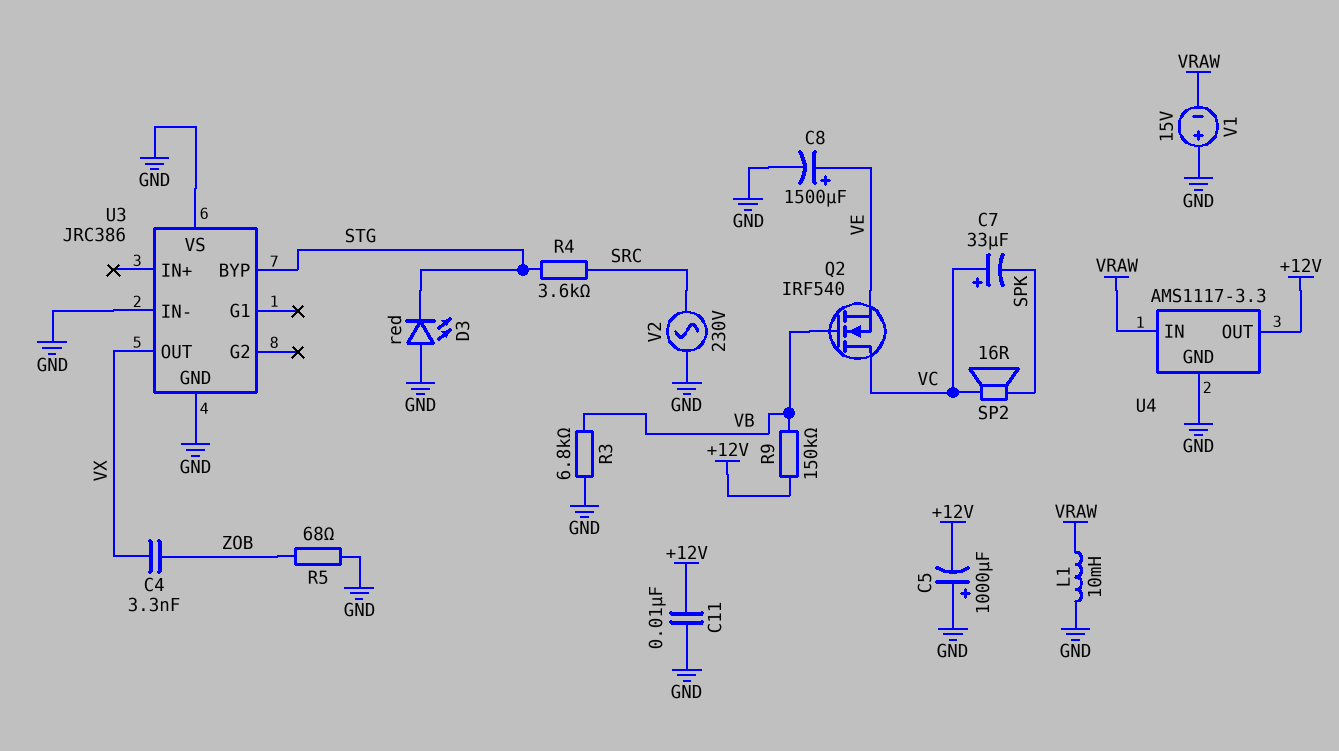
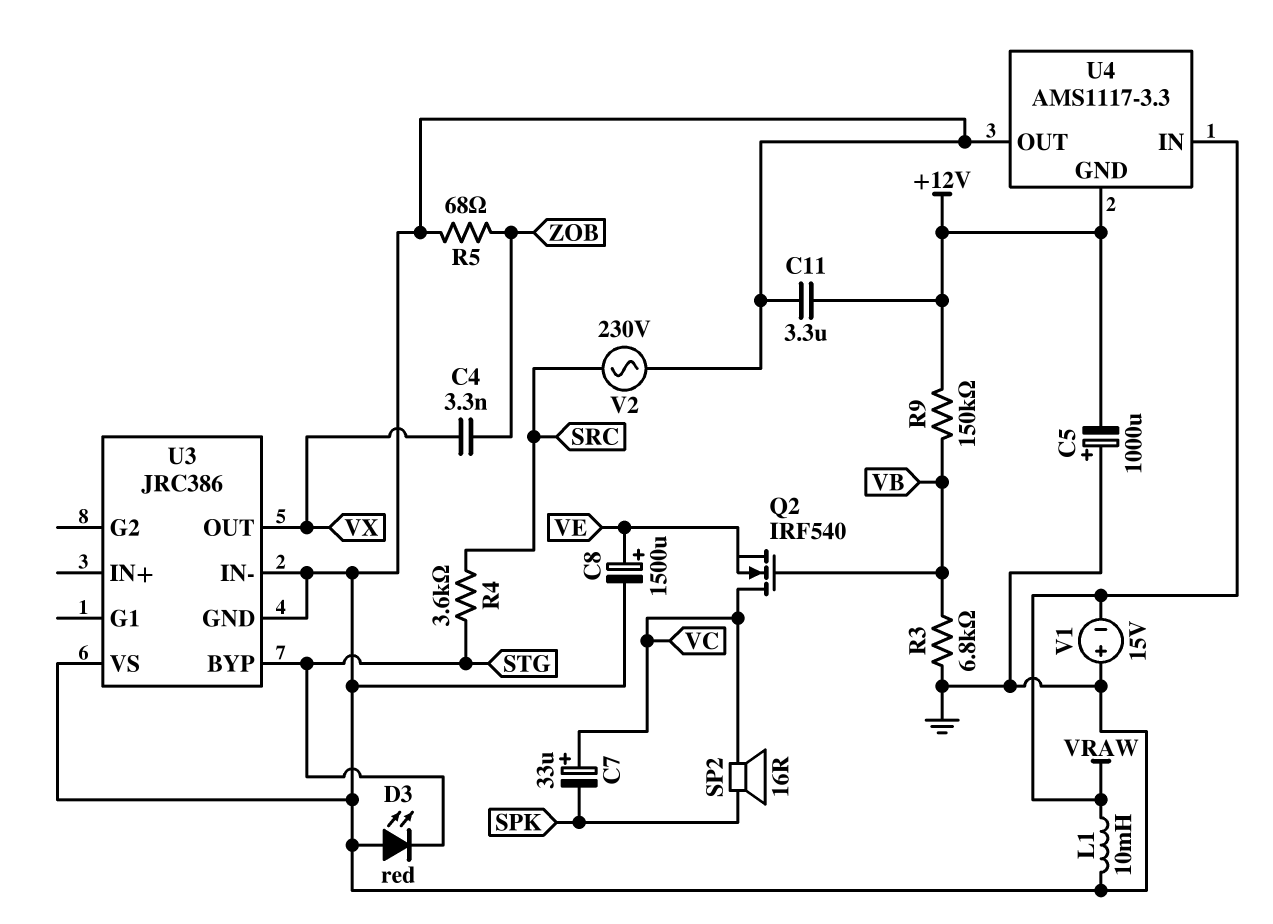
C11: 10nF (+12V, GND) -> 3.3uF (+12V, GND)
U4 pin GND: GND -> +12V
U4 pin OUT: +12V -> GND

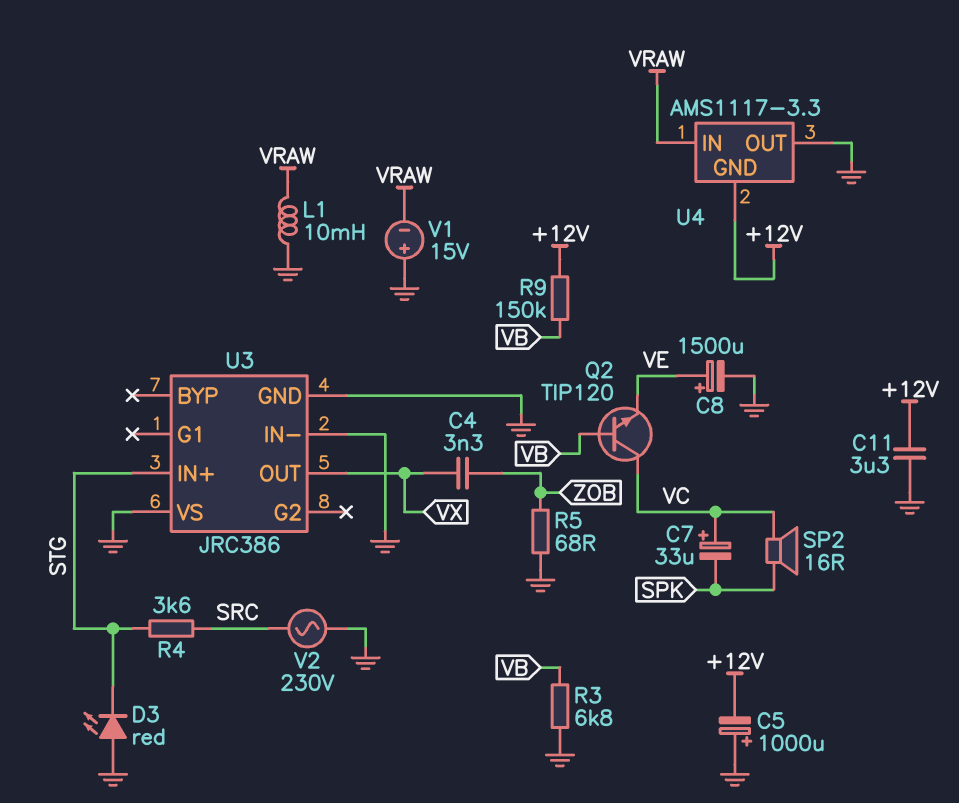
Q2: NMOS IRF540 (G VB, D VC, S VE) -> NPN TIP120 (B VB, C VC, E VE)
U3 pin BYP: STG -> none
U3 pin IN+: none -> STG

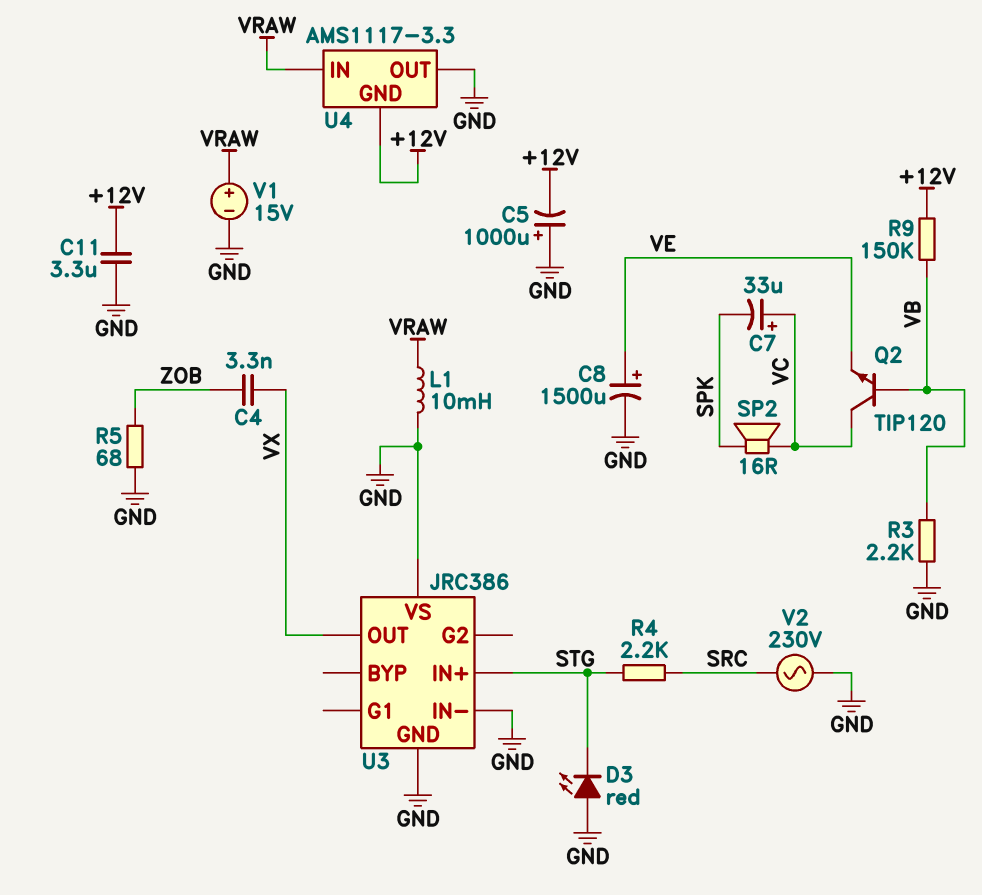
R3: 6.8k (GND, VB) -> 2.2k (GND, VB)
R4: 3.6k (SRC, STG) -> 2.2k (SRC, STG)
V1: 15V (plus GND, minus VRAW) -> 15V (plus VRAW, minus GND)

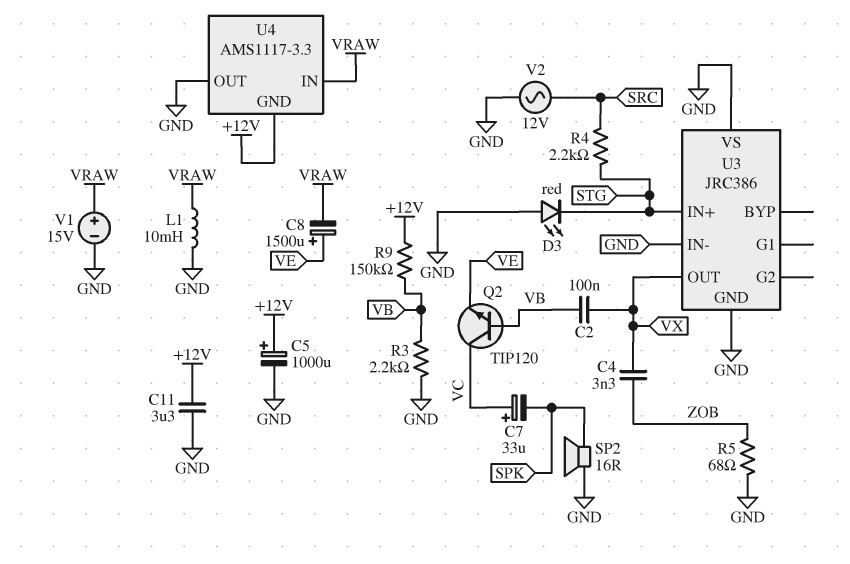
C2: none -> 100nF (VB, VX)
C5: 1000uF (plus GND, minus +12V) -> 1000uF (plus +12V, minus GND)
C8: 1500uF (plus VE, minus GND) -> 1500uF (plus VE, minus VRAW)
SP2: speaker 16R (SPK, VC) -> speaker 16R (GND, SPK)
V2: AC 230V (GND, SRC) -> AC 12V (GND, SRC)

